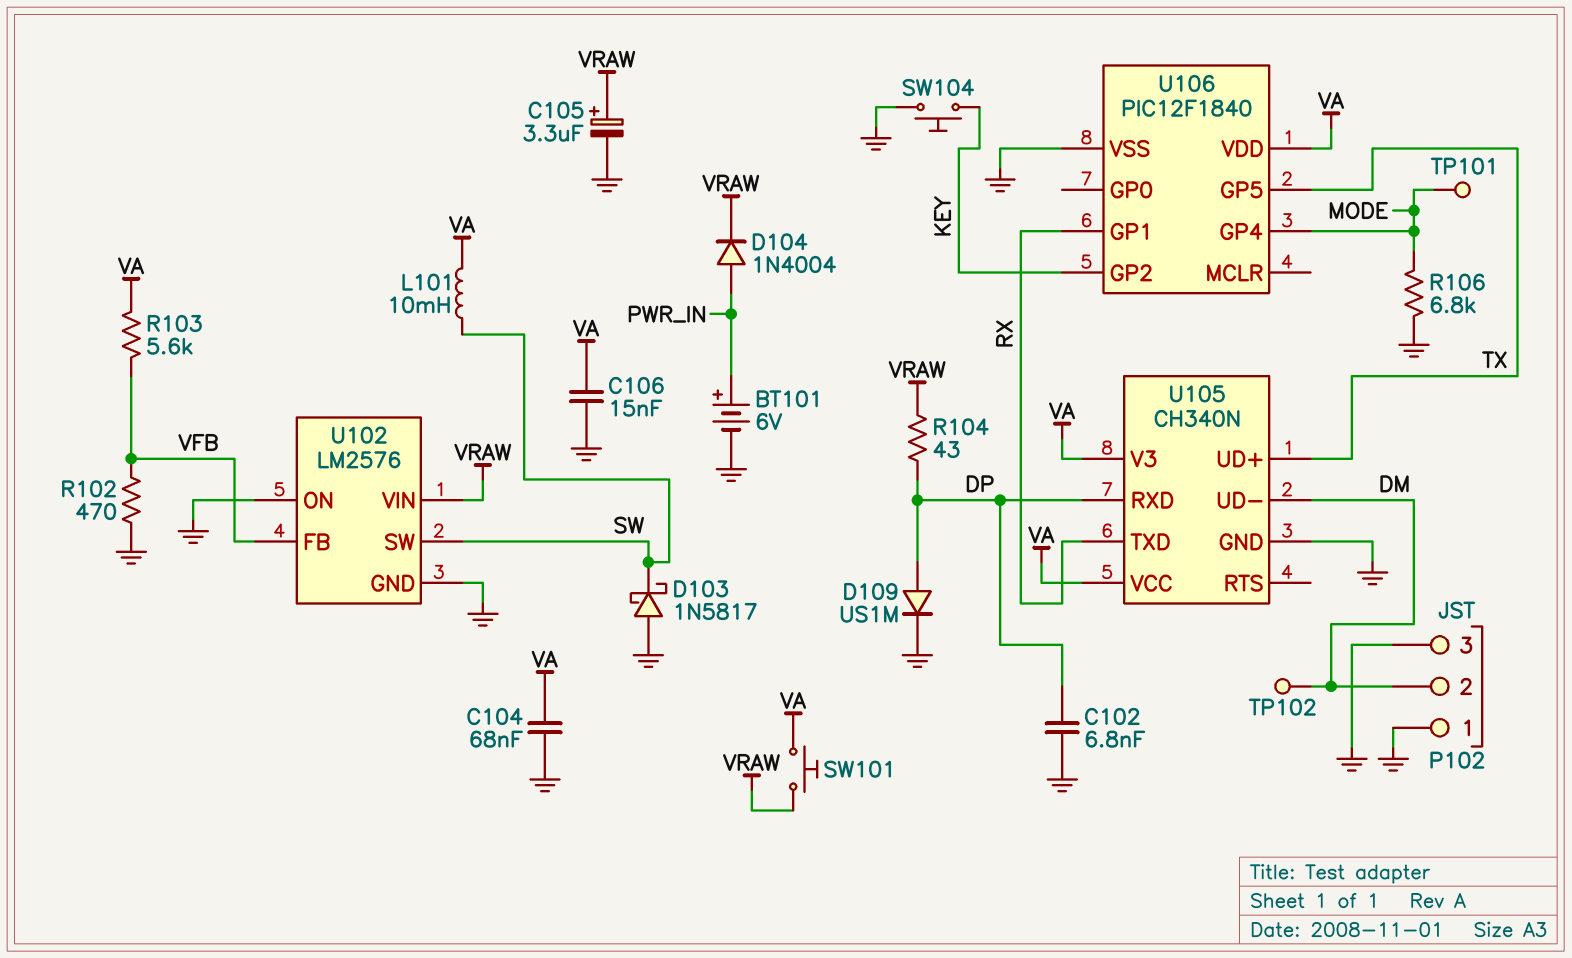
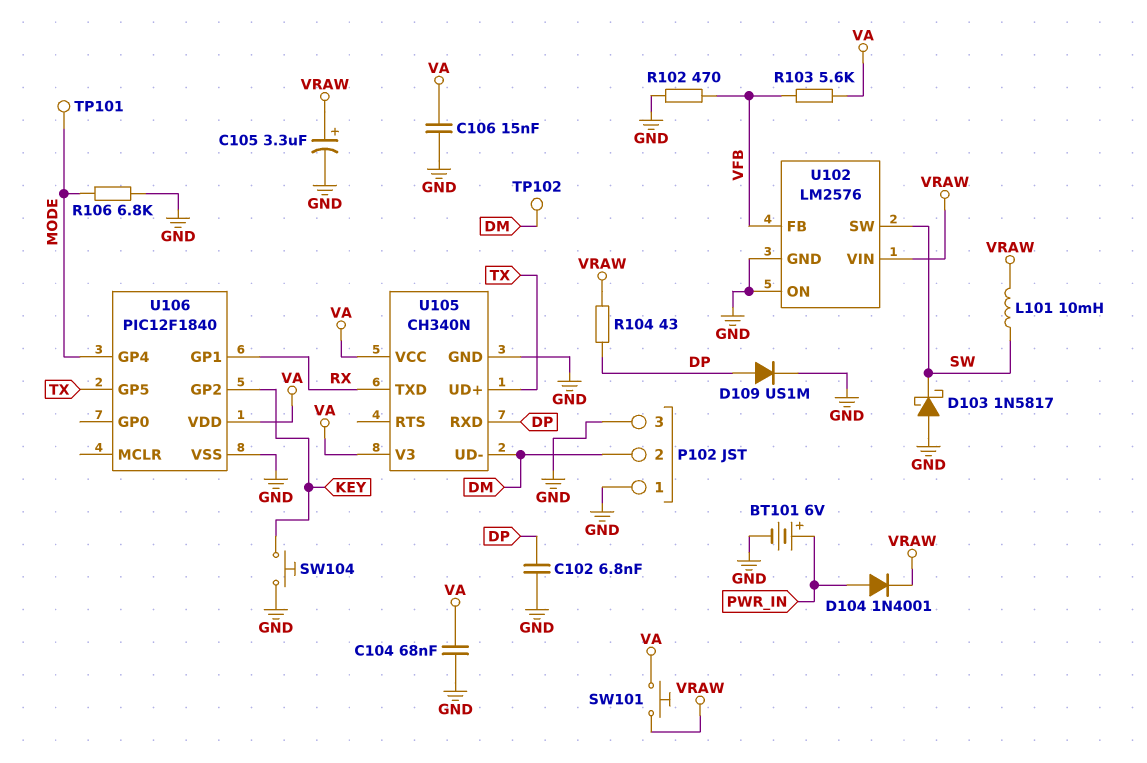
D104: diode 1N4004 (A PWR_IN, K VRAW) -> diode 1N4001 (A PWR_IN, K VRAW)
L101: 10mH (SW, VA) -> 10mH (SW, VRAW)

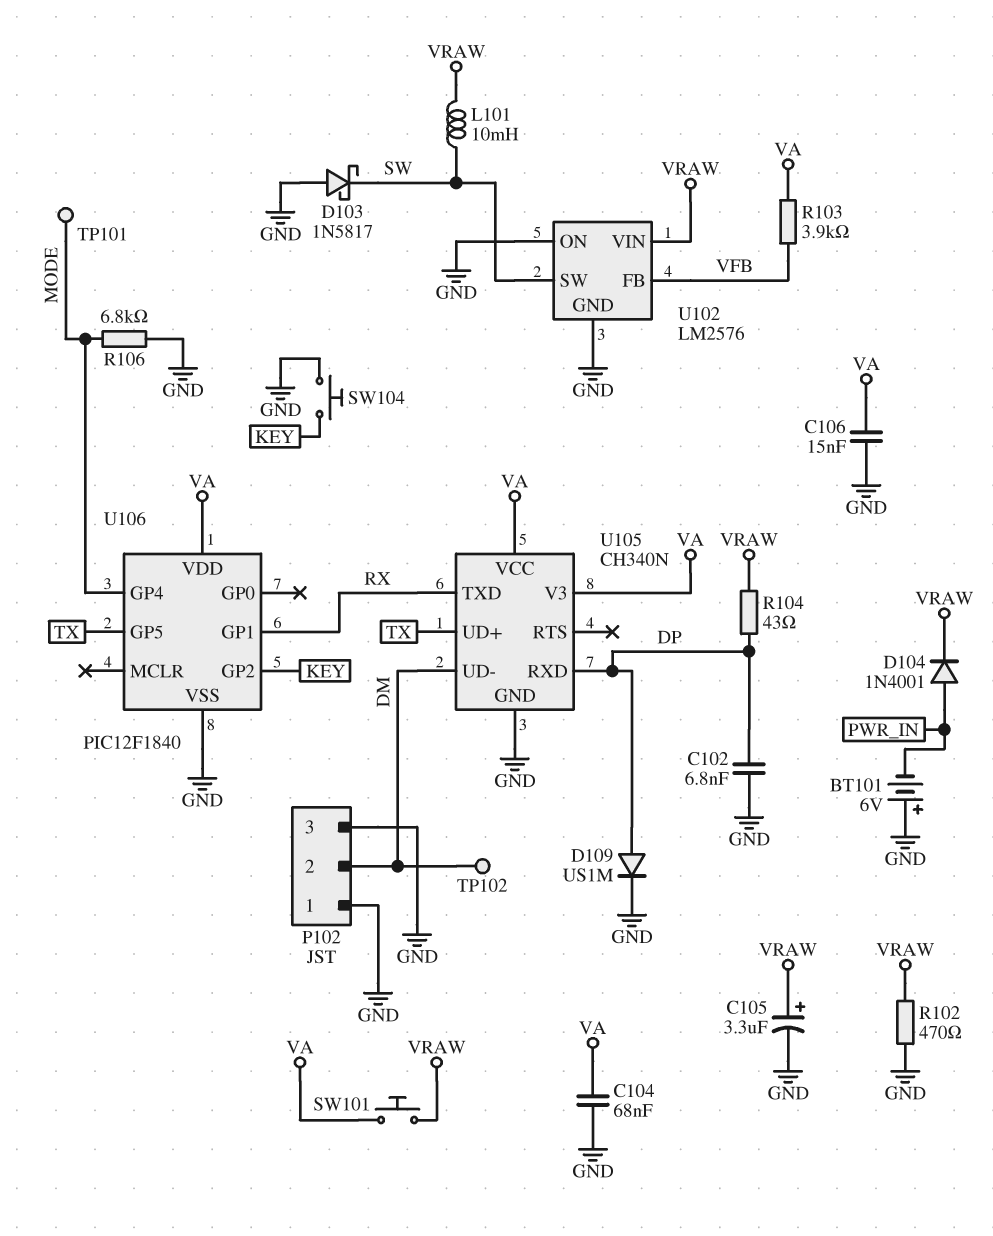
BT101: 6V (plus PWR_IN, minus GND) -> 6V (plus GND, minus PWR_IN)
R102: 470 (GND, VFB) -> 470 (GND, VRAW)
R103: 5.6k (VA, VFB) -> 3.9k (VA, VFB)

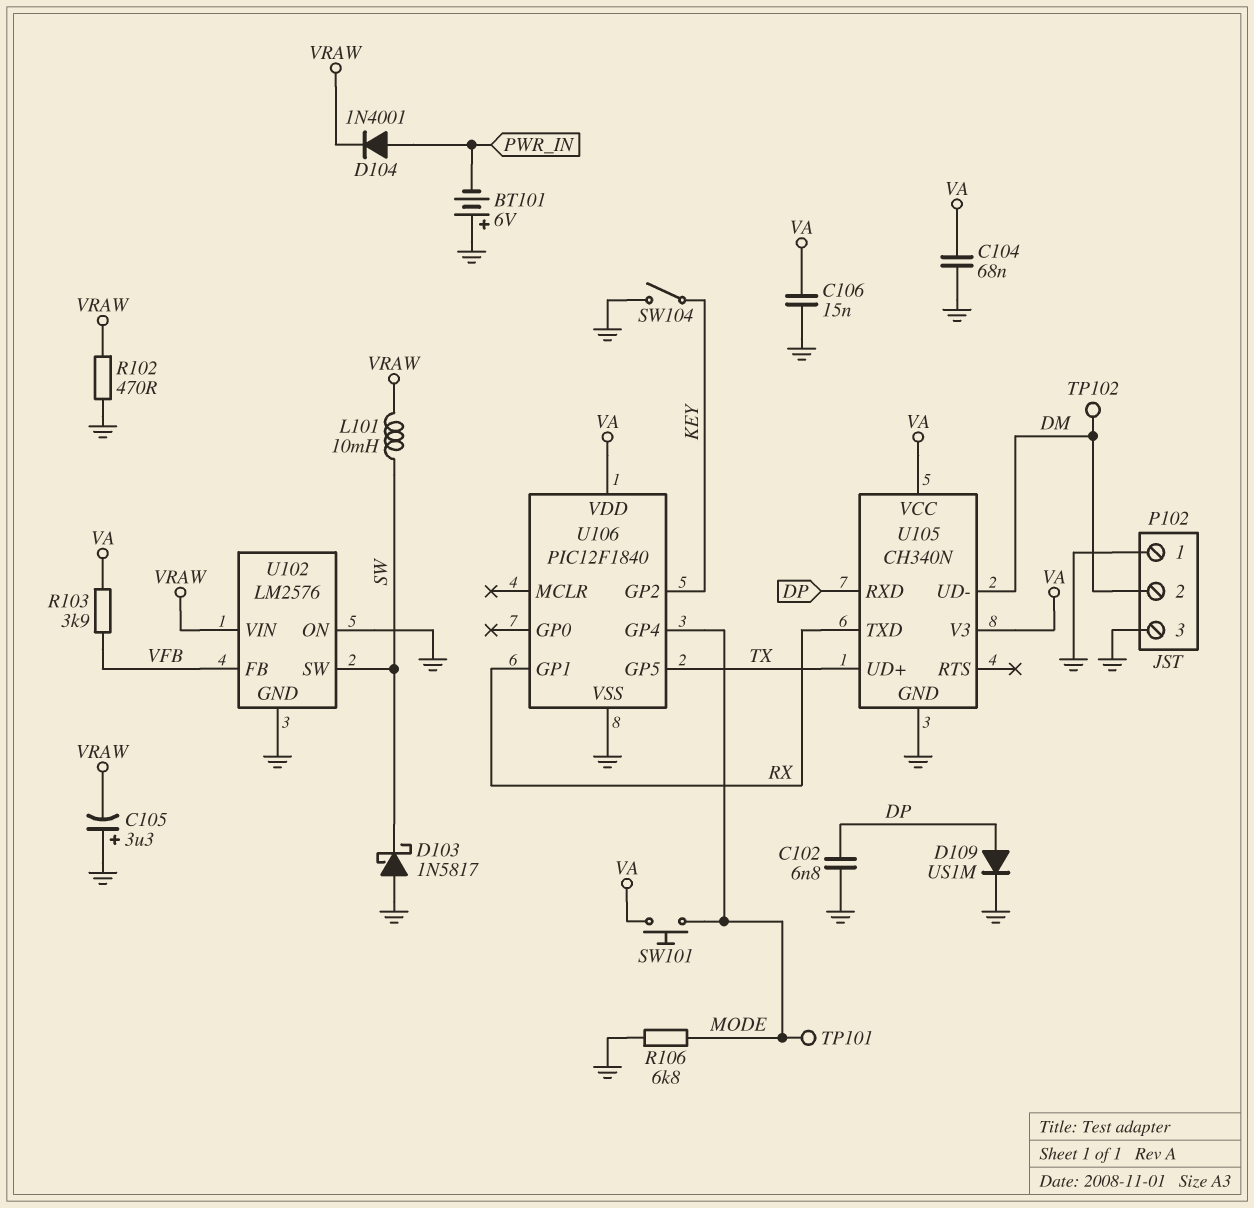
C105: 3.3uF (plus VRAW, minus GND) -> 3.3uF (plus GND, minus VRAW)
R104: 43 (DP, VRAW) -> none
SW101: button (VA, VRAW) -> button (MODE, VA)
SW104: button (GND, KEY) -> switch (GND, KEY)

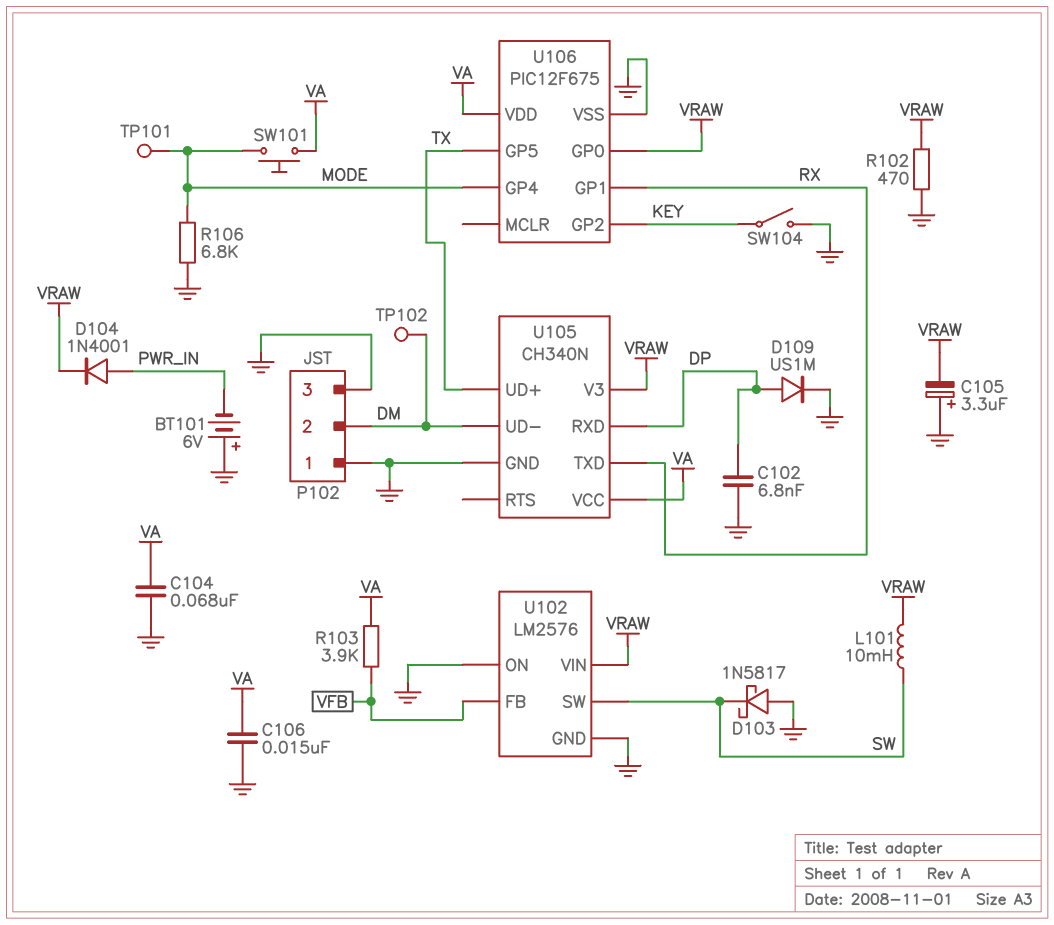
U105 pin V3: VA -> VRAW
U106: PIC12F1840 -> PIC12F675
U106 pin GP0: none -> VRAW

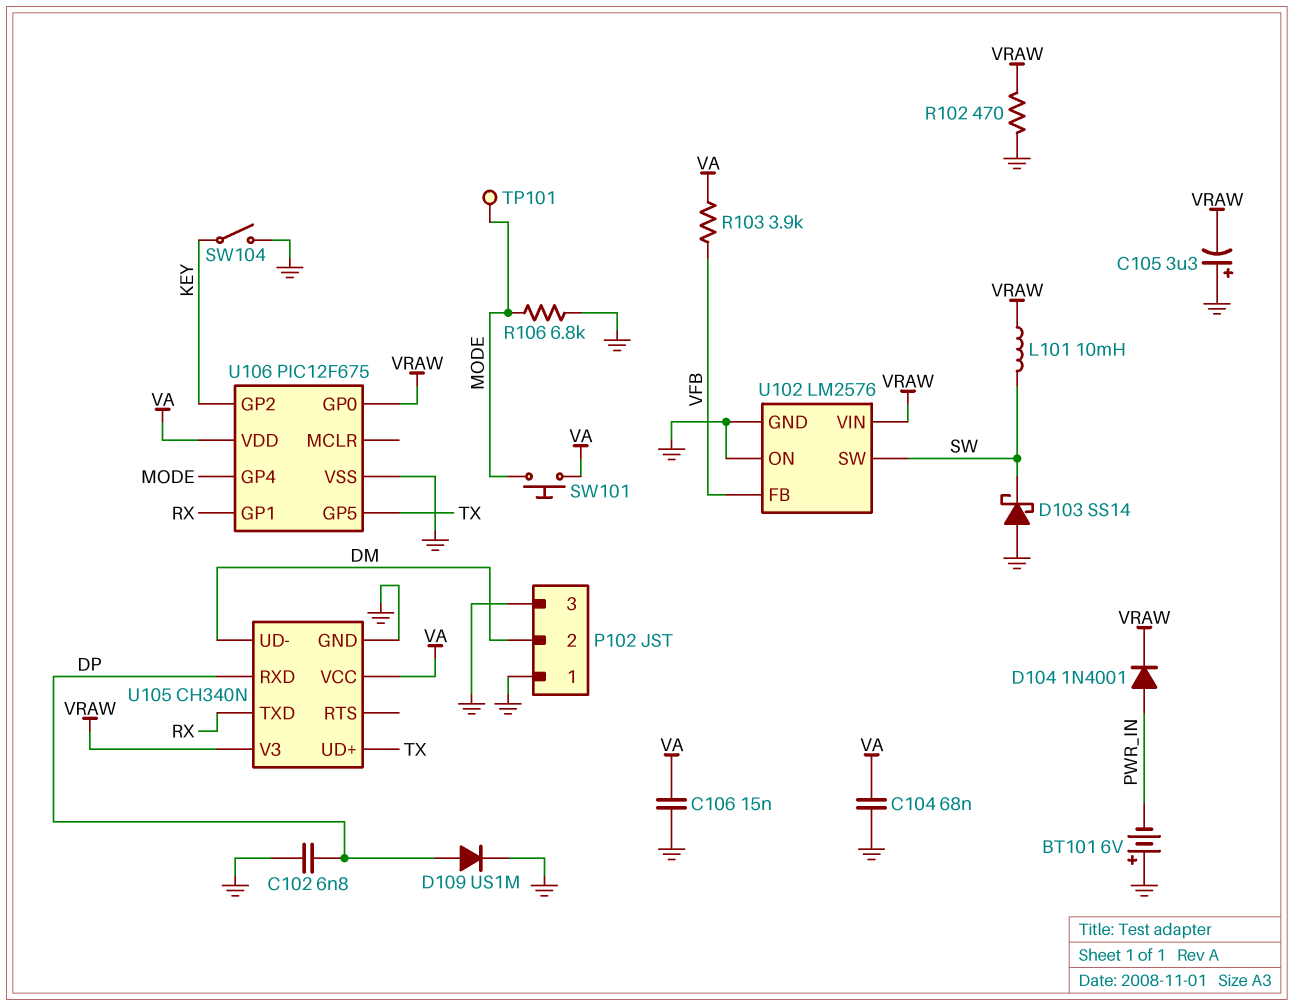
D103: schottky 1N5817 (A GND, K SW) -> schottky SS14 (A GND, K SW)
TP102: test point (DM) -> none

